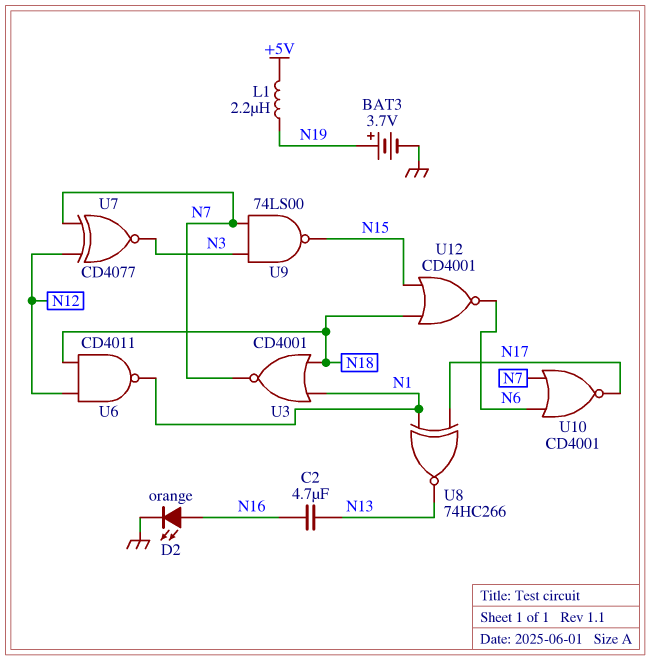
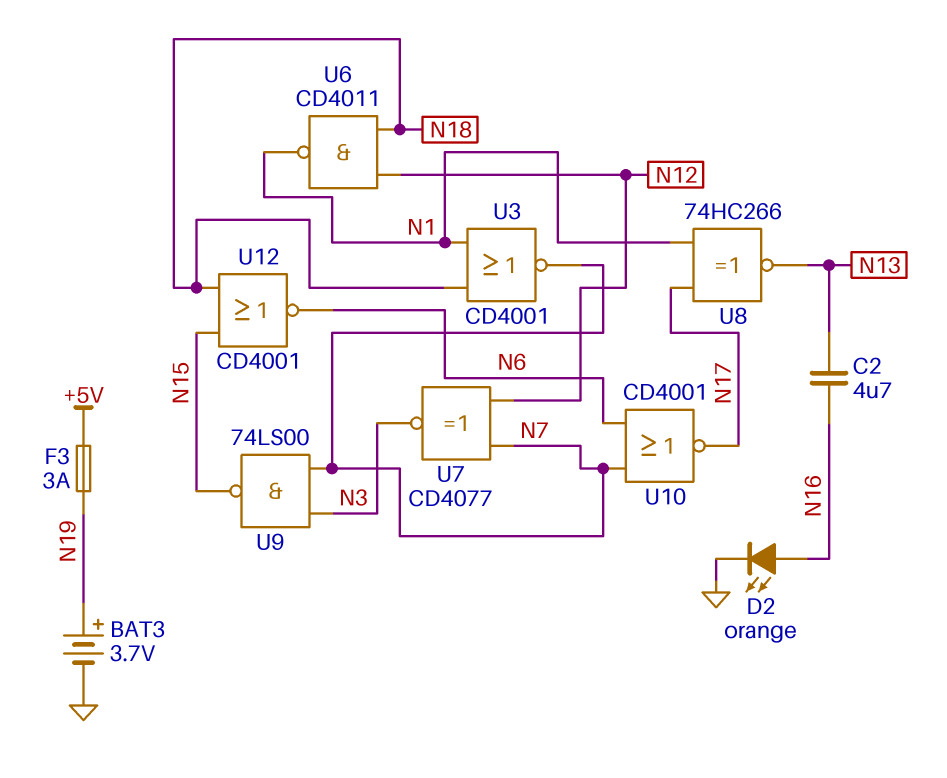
F3: none -> 3A (+5V, N19)
L1: 2.2uH (+5V, N19) -> none

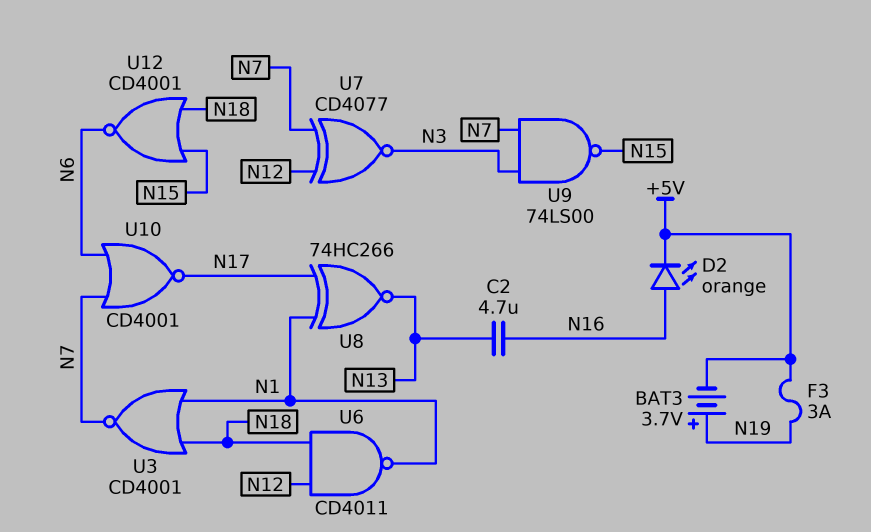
BAT3: 3.7V (plus N19, minus GND) -> 3.7V (plus N19, minus +5V)
D2: LED orange (A N16, K GND) -> LED orange (A N16, K +5V)

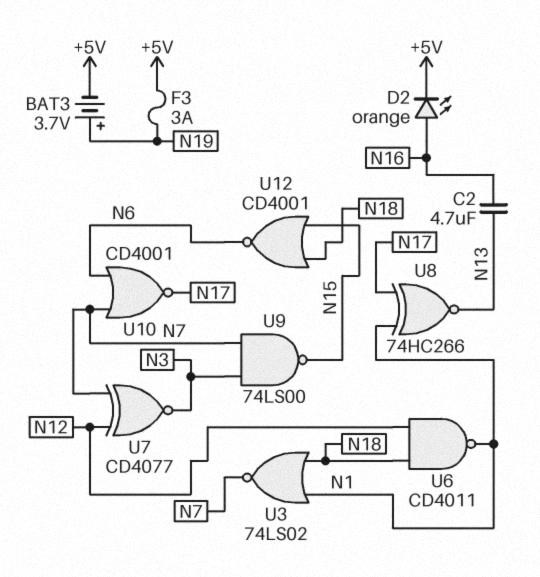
U3: NOR CD4001 (in N1, in N18, out N7) -> NOR 74LS02 (in N1, in N18, out N7)

